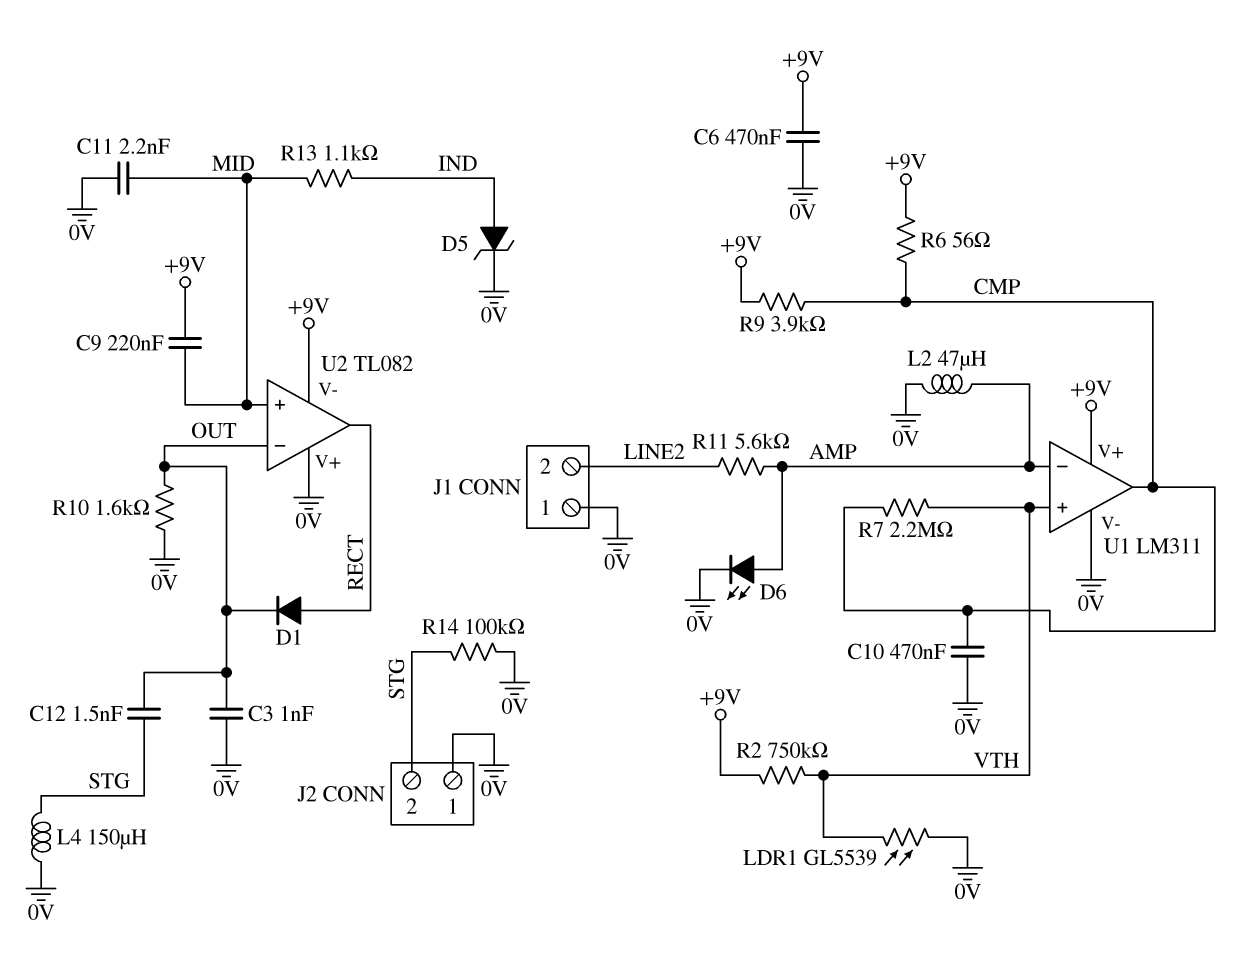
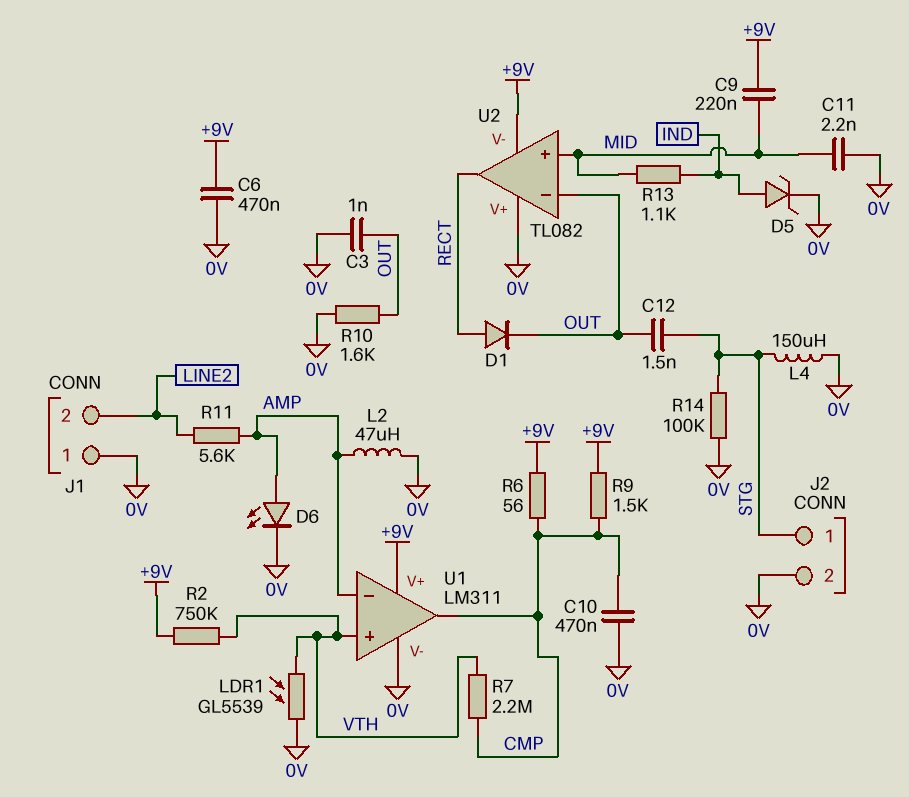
J2 pin 1: 0V -> STG
J2 pin 2: STG -> 0V
R9: 3.9k (+9V, CMP) -> 1.5k (+9V, CMP)

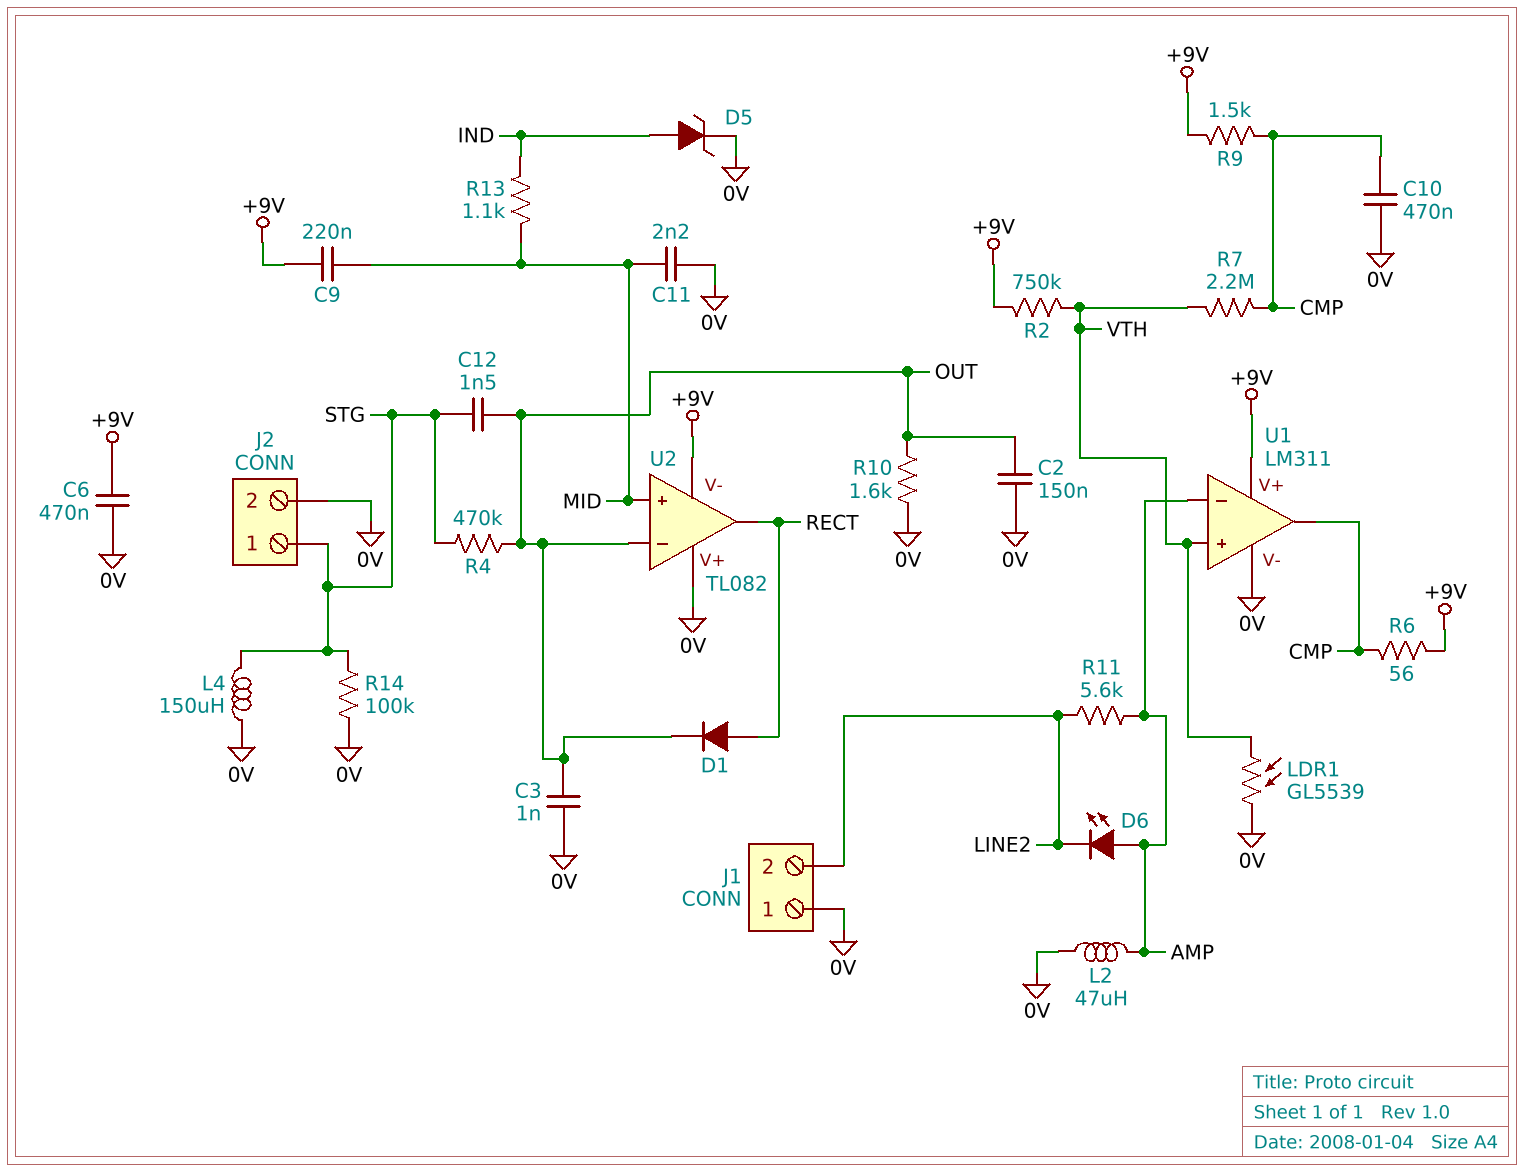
C2: none -> 150nF (0V, OUT)
D6: LED (A AMP, K 0V) -> LED (A AMP, K LINE2)
R4: none -> 470k (OUT, STG)

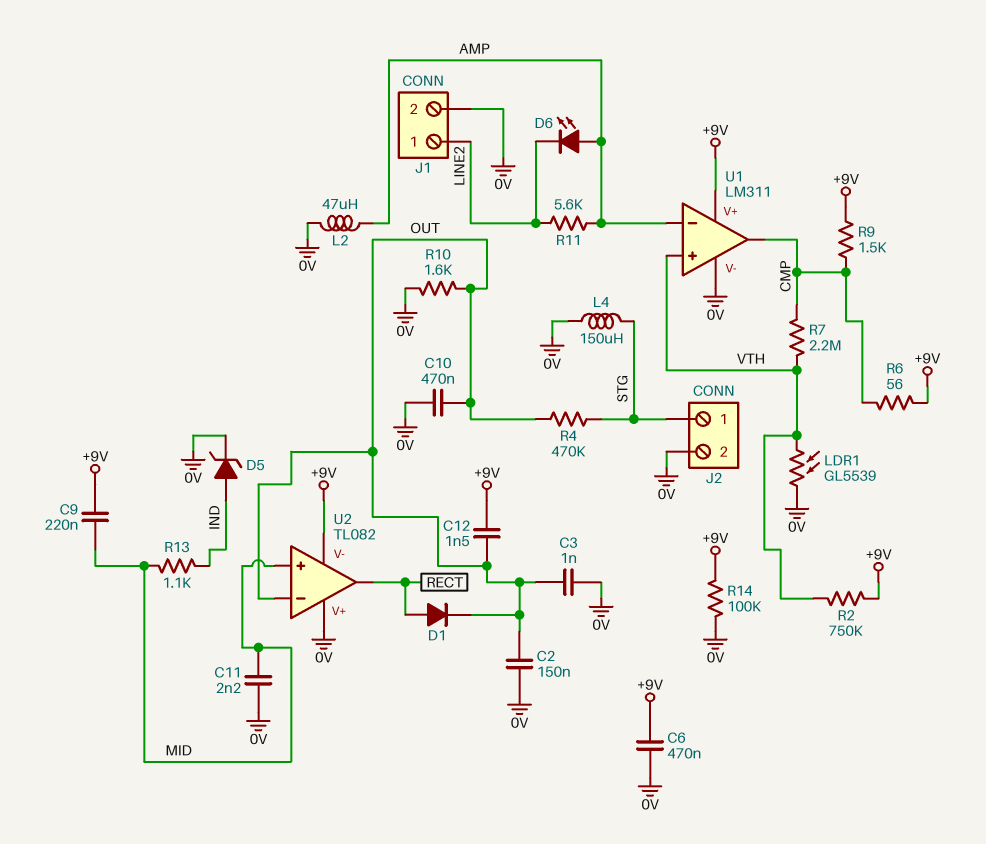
C10: 470nF (0V, CMP) -> 470nF (0V, OUT)
C12: 1.5nF (OUT, STG) -> 1.5nF (+9V, OUT)
J1 pin 1: 0V -> LINE2
J1 pin 2: LINE2 -> 0V
R14: 100k (0V, STG) -> 100k (+9V, 0V)

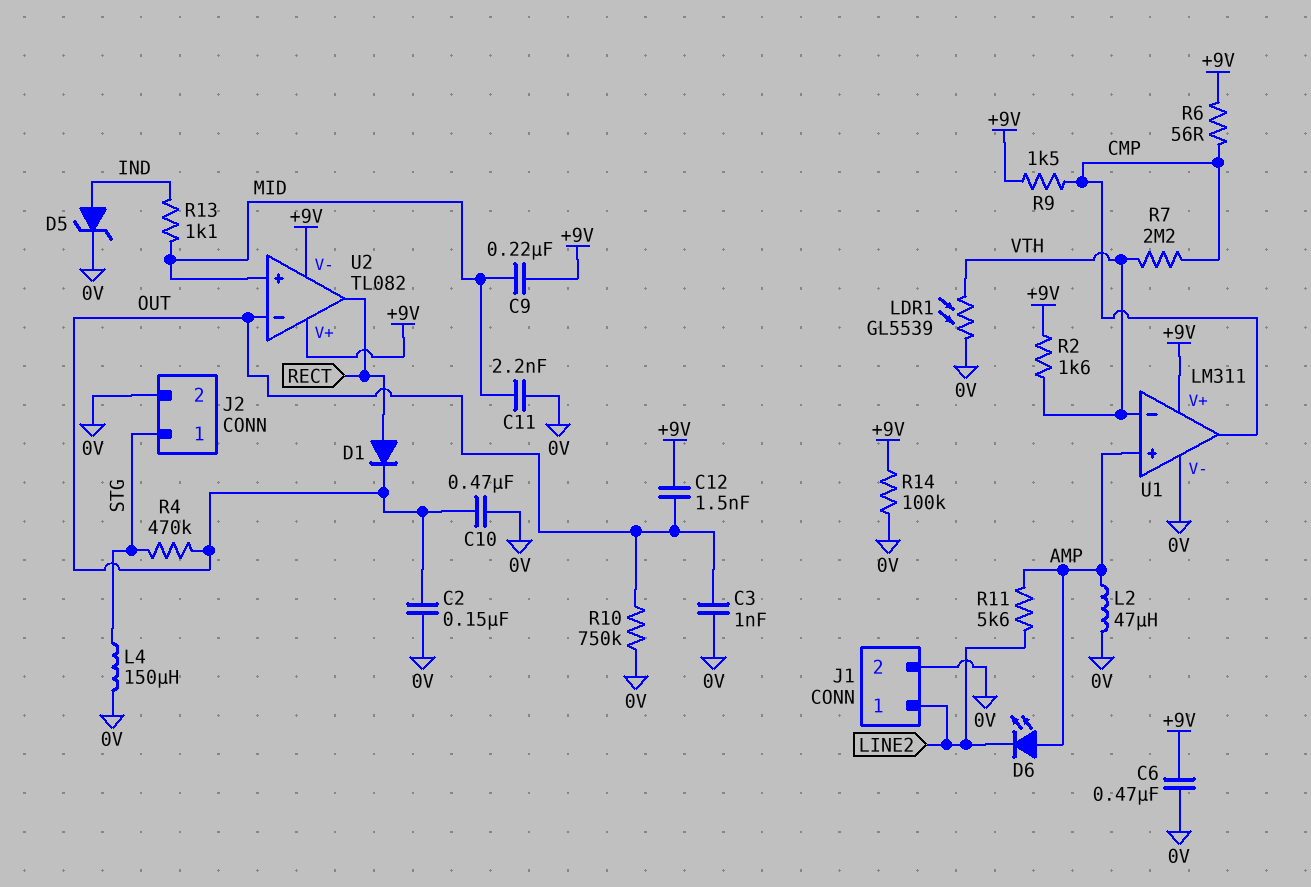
R2: 750k (+9V, VTH) -> 1.6k (+9V, VTH)
R10: 1.6k (0V, OUT) -> 750k (0V, OUT)
U1 pin in+: VTH -> AMP
U1 pin in-: AMP -> VTH
U2 pin V+: 0V -> +9V

